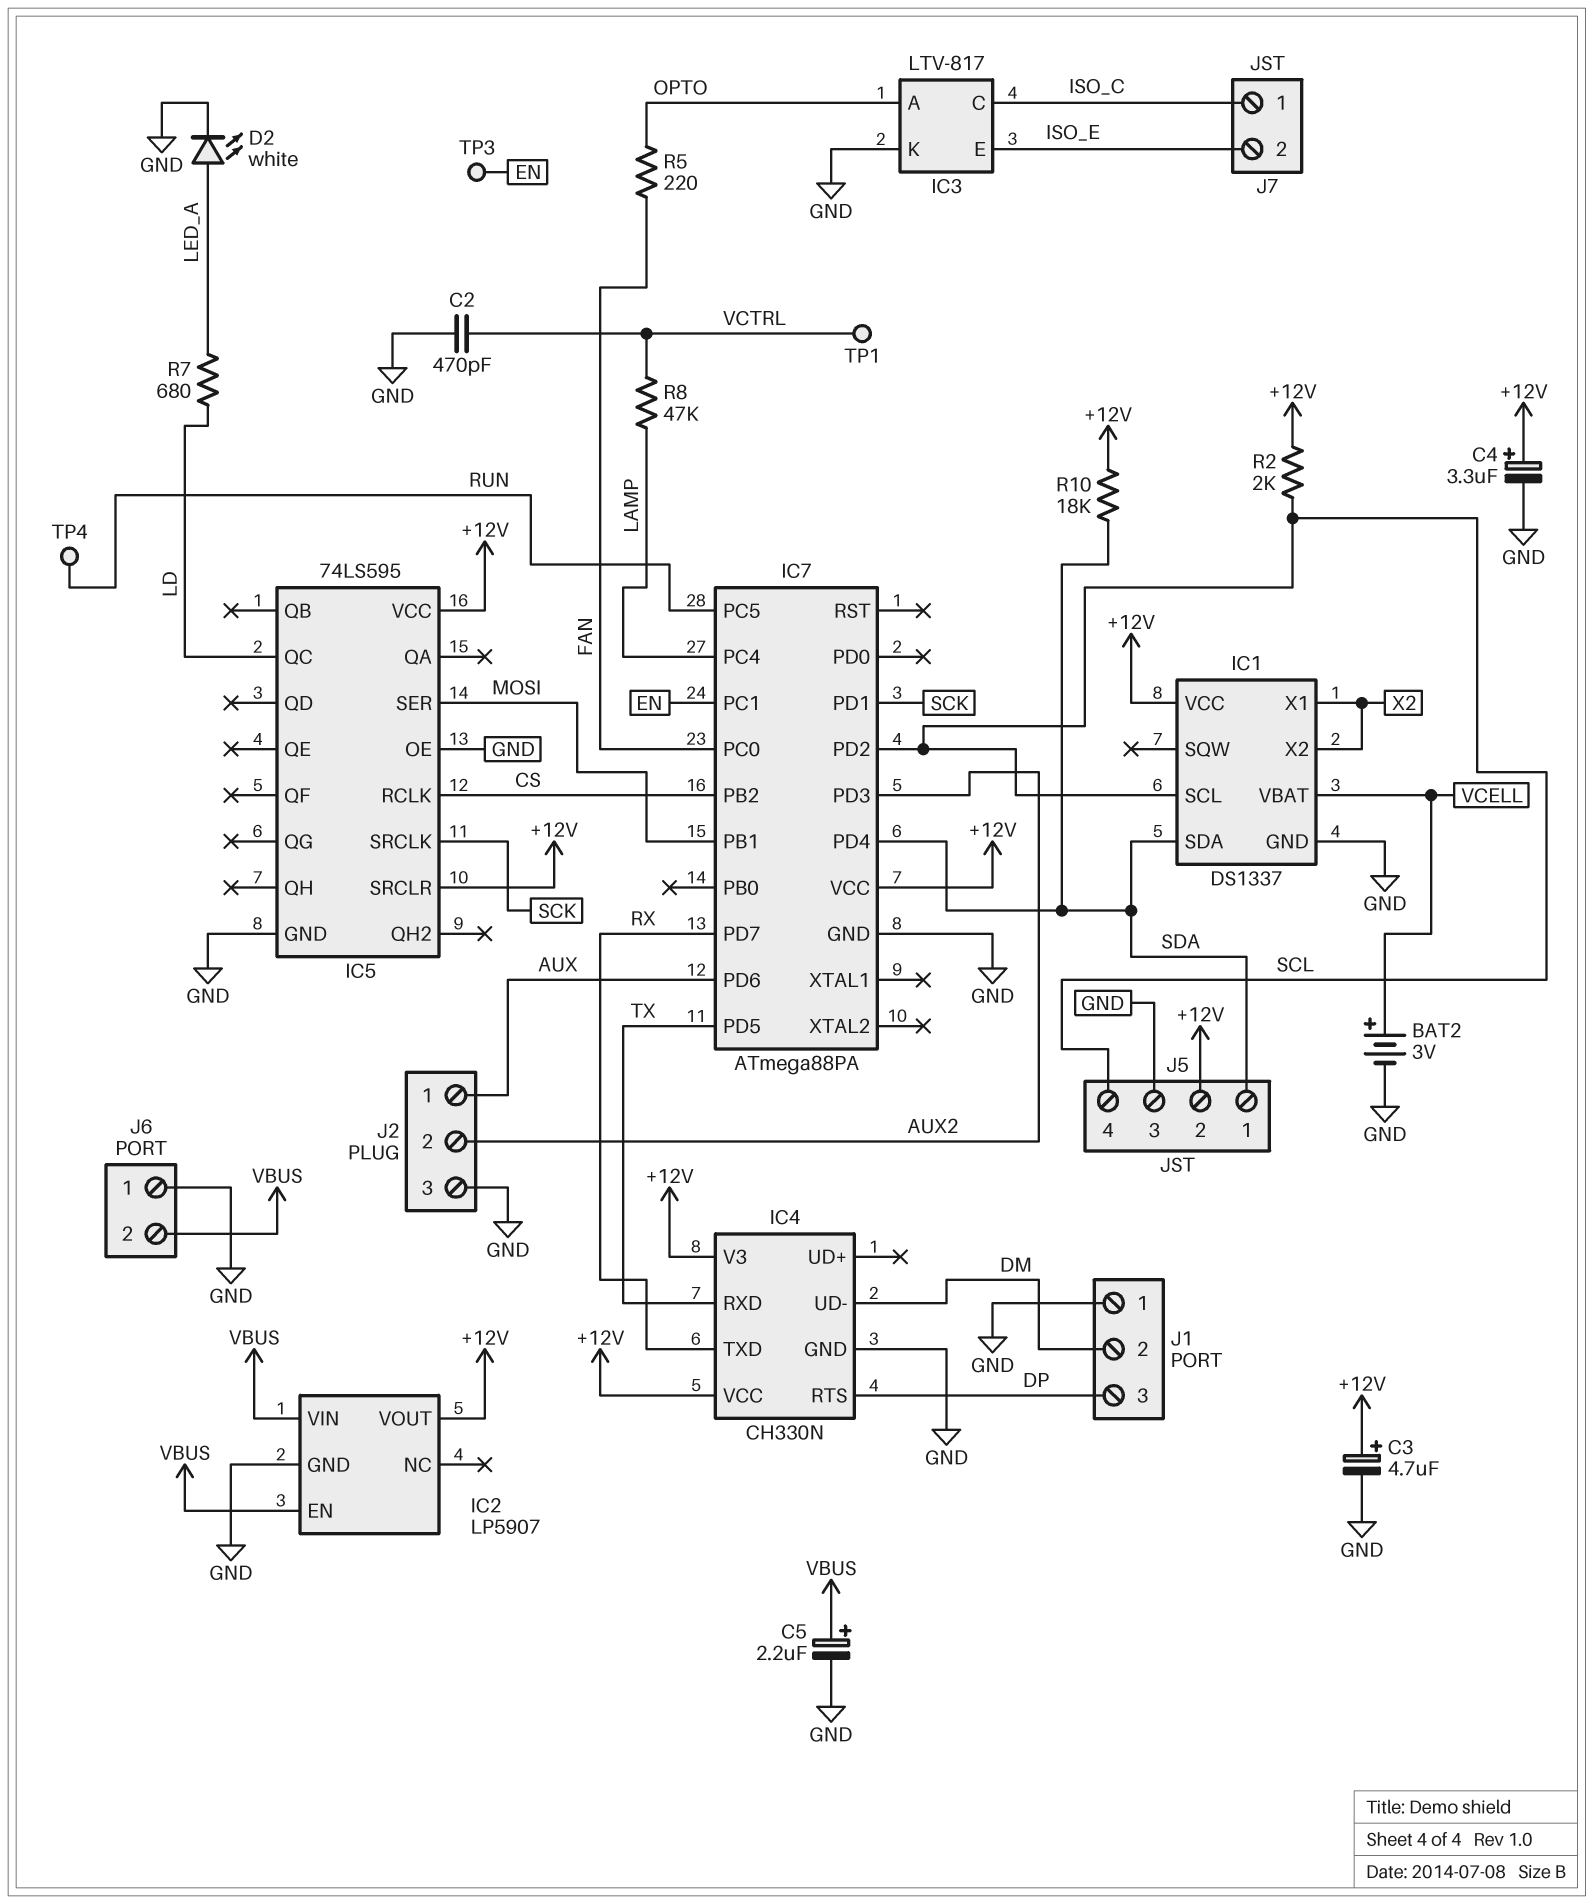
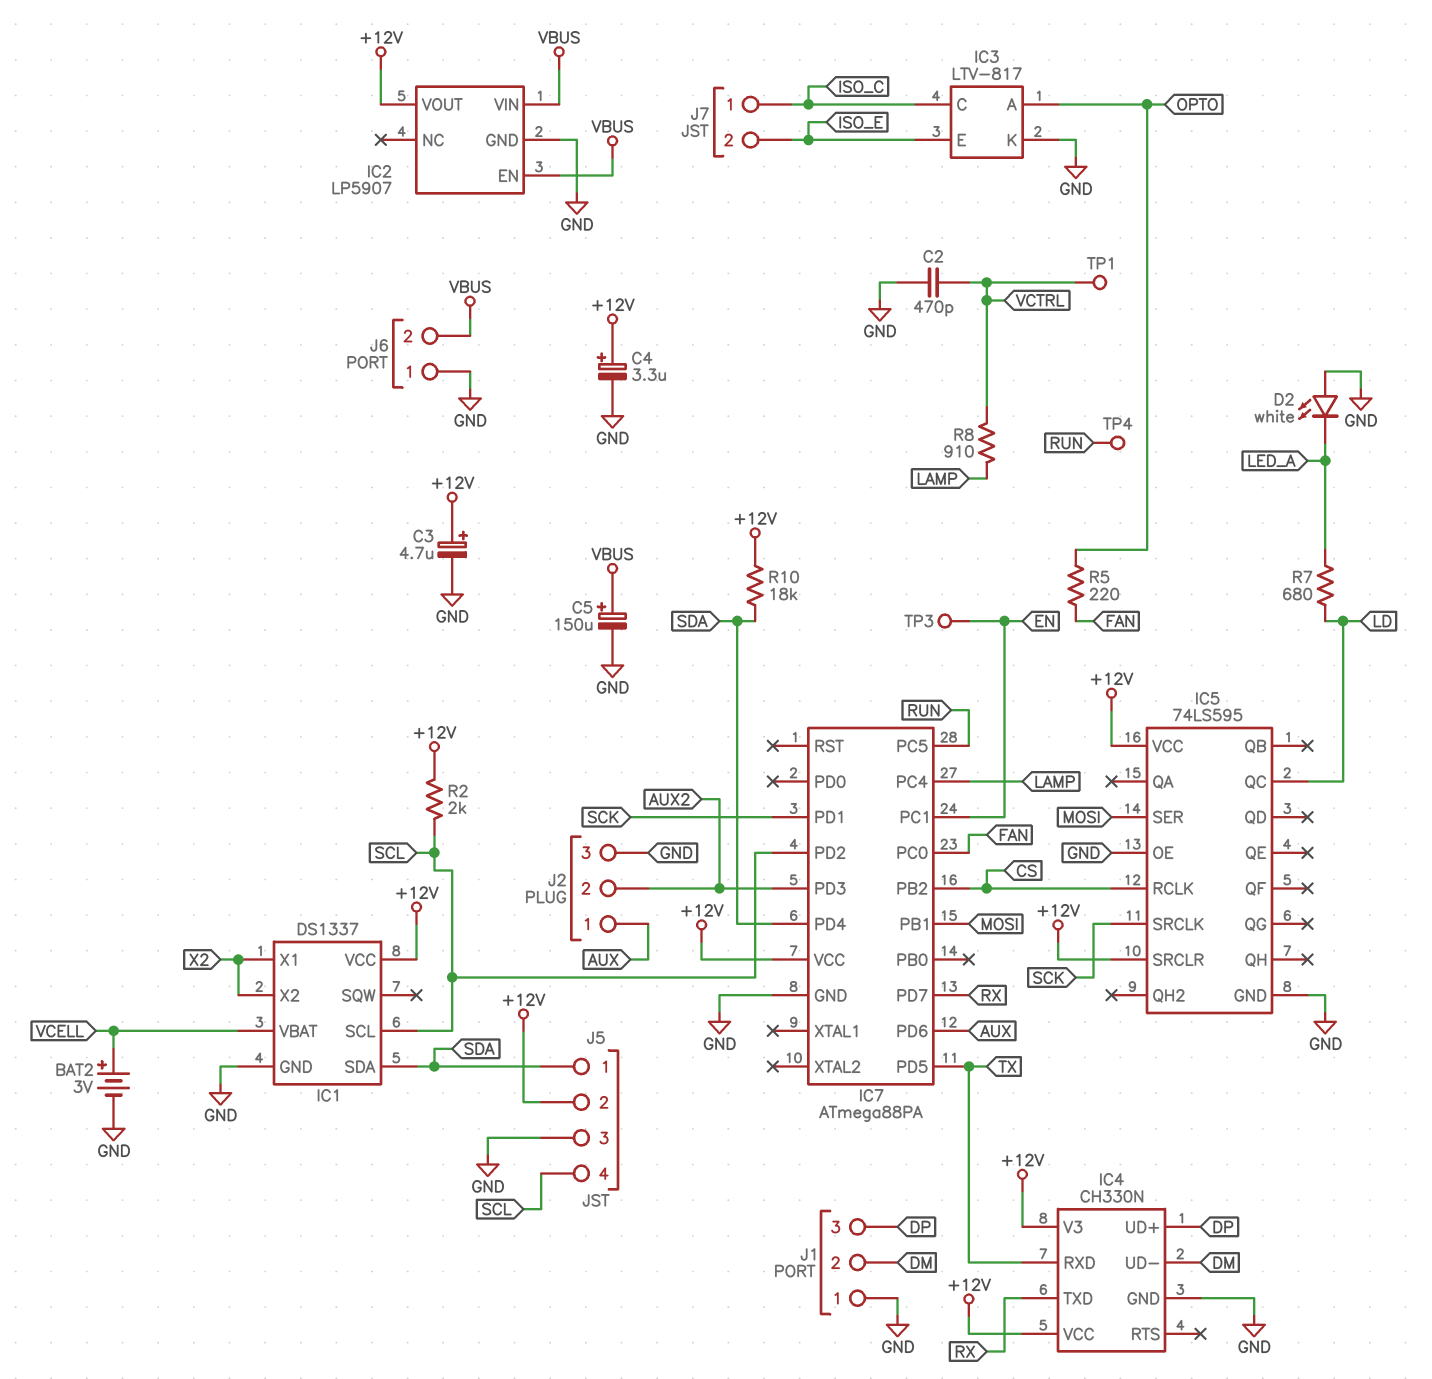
C5: 2.2uF (plus VBUS, minus GND) -> 150uF (plus VBUS, minus GND)
D2: LED white (A LED_A, K GND) -> LED white (A GND, K LED_A)
IC4 pin RTS: DP -> none
IC4 pin UD+: none -> DP
R8: 47k (LAMP, VCTRL) -> 910 (LAMP, VCTRL)

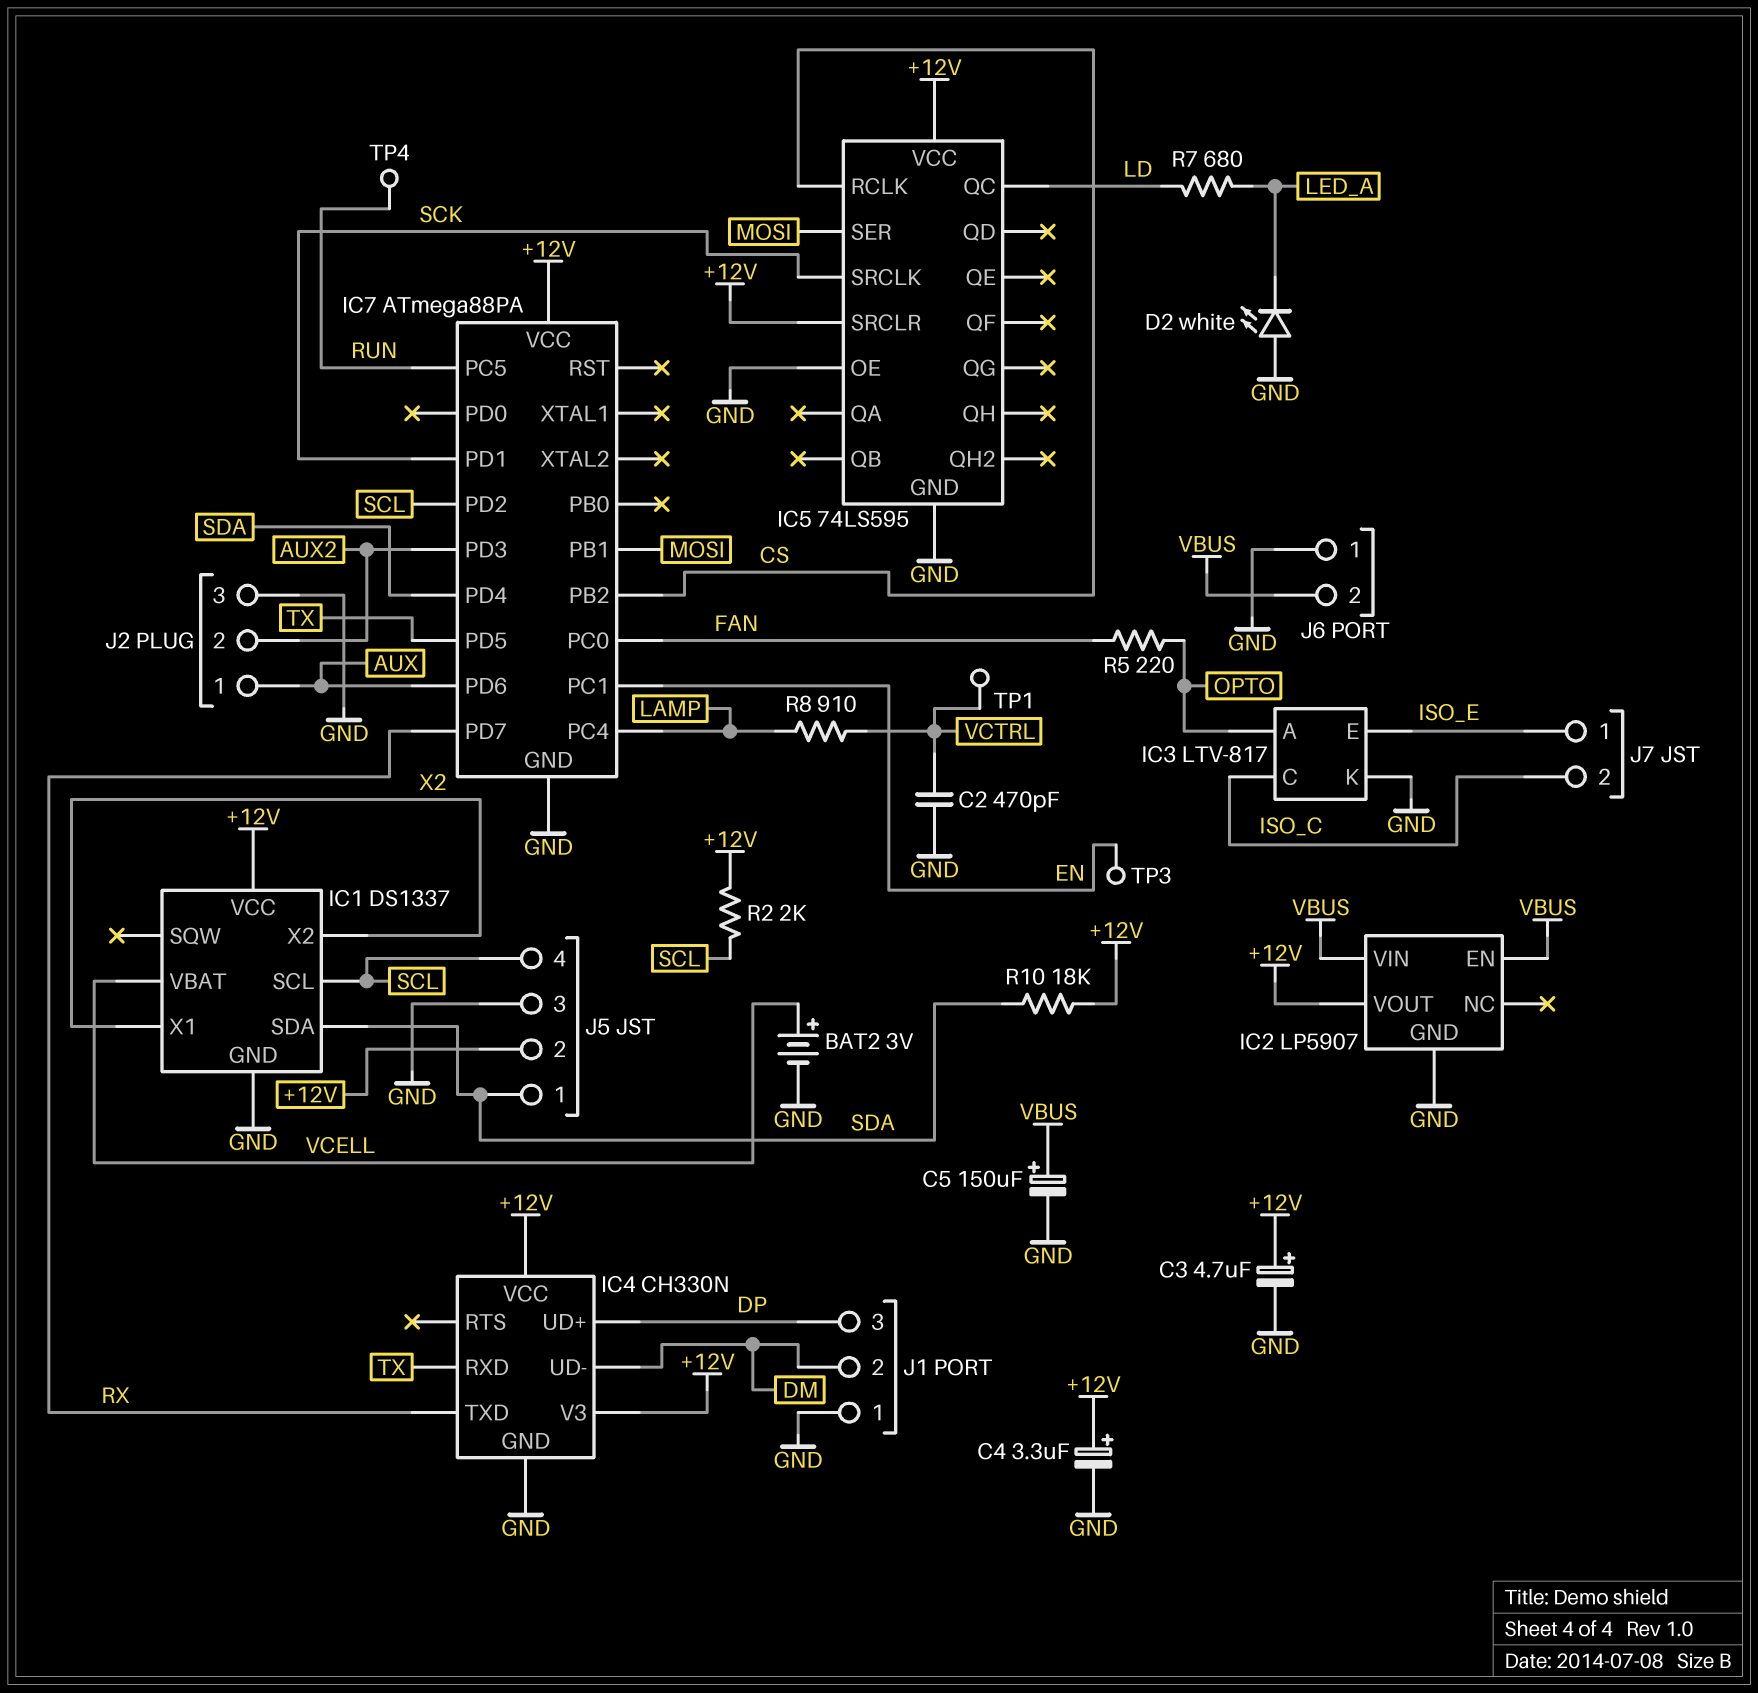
J7 pin 1: ISO_C -> ISO_E
J7 pin 2: ISO_E -> ISO_C

